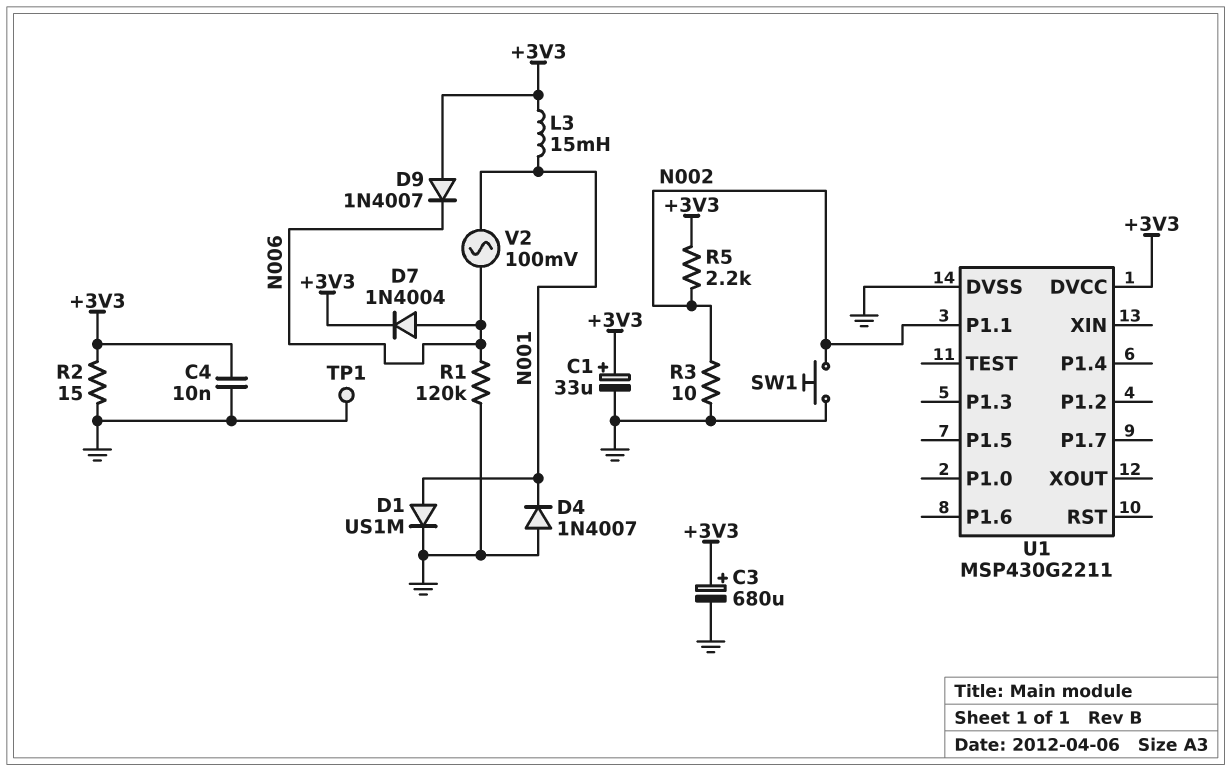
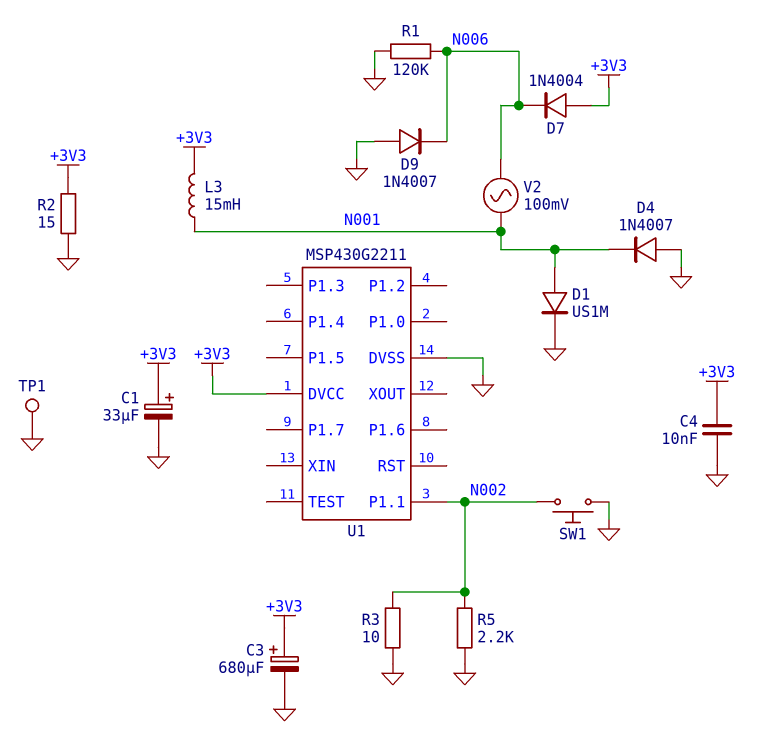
D7: diode 1N4004 (A N006, K +3V3) -> diode 1N4004 (A +3V3, K N006)
D9: diode 1N4007 (A +3V3, K N006) -> diode 1N4007 (A GND, K N006)
R5: 2.2k (+3V3, N002) -> 2.2k (GND, N002)

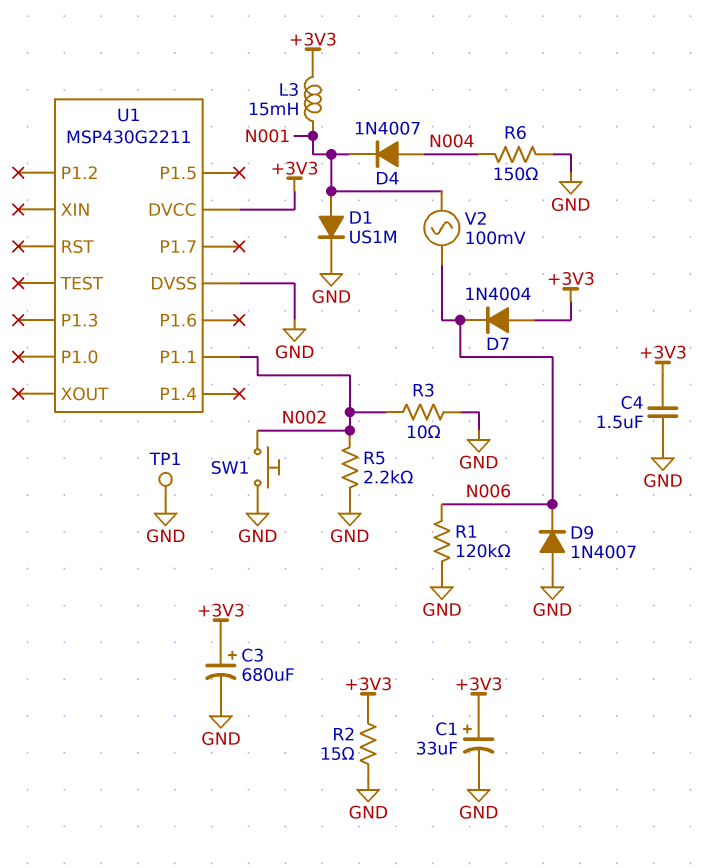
C4: 10nF (+3V3, GND) -> 1.5uF (+3V3, GND)
D4: diode 1N4007 (A GND, K N001) -> diode 1N4007 (A N004, K N001)
R6: none -> 150 (GND, N004)

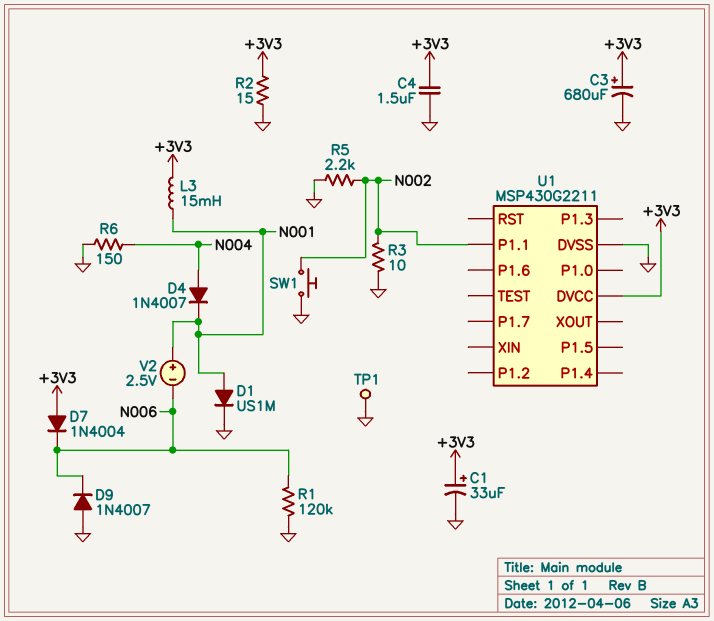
V2: AC 100mV (N001, N006) -> 2.5V (plus N001, minus N006)

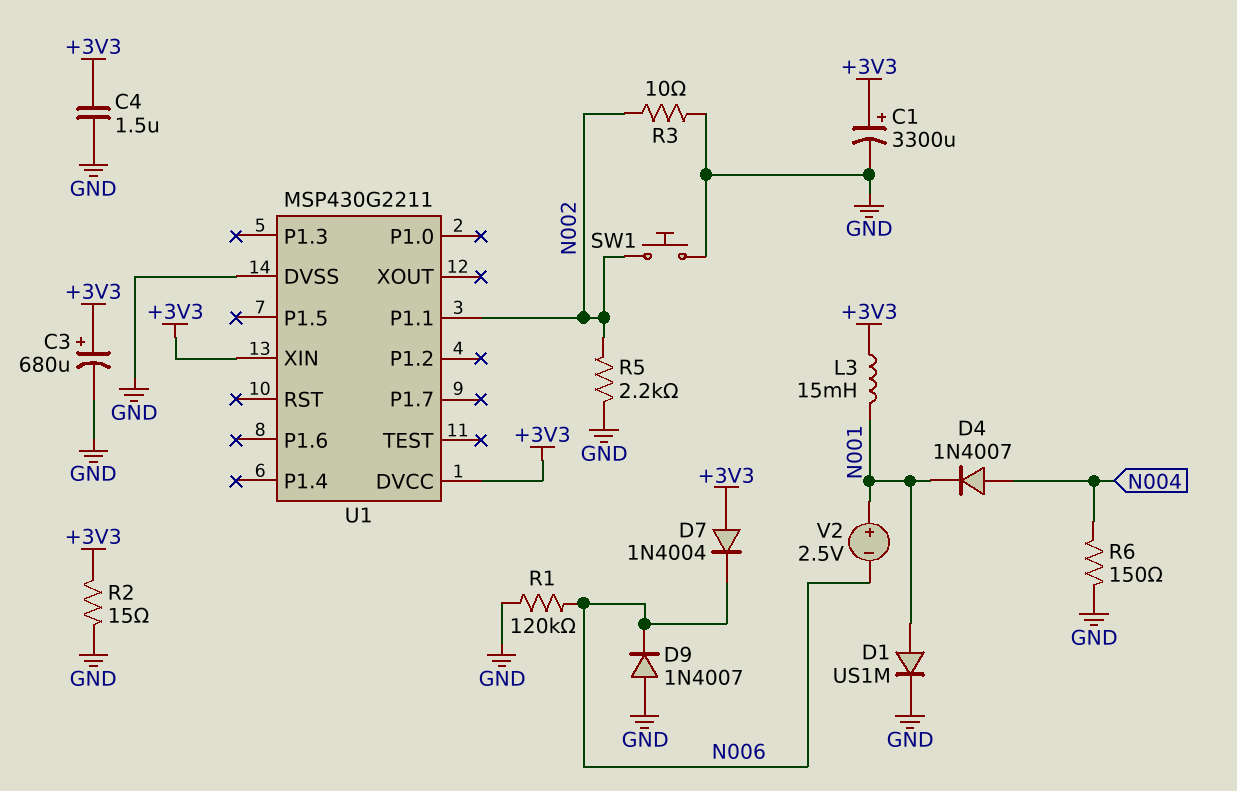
C1: 33uF (plus +3V3, minus GND) -> 3300uF (plus +3V3, minus GND)
TP1: test point (GND) -> none
U1 pin XIN: none -> +3V3

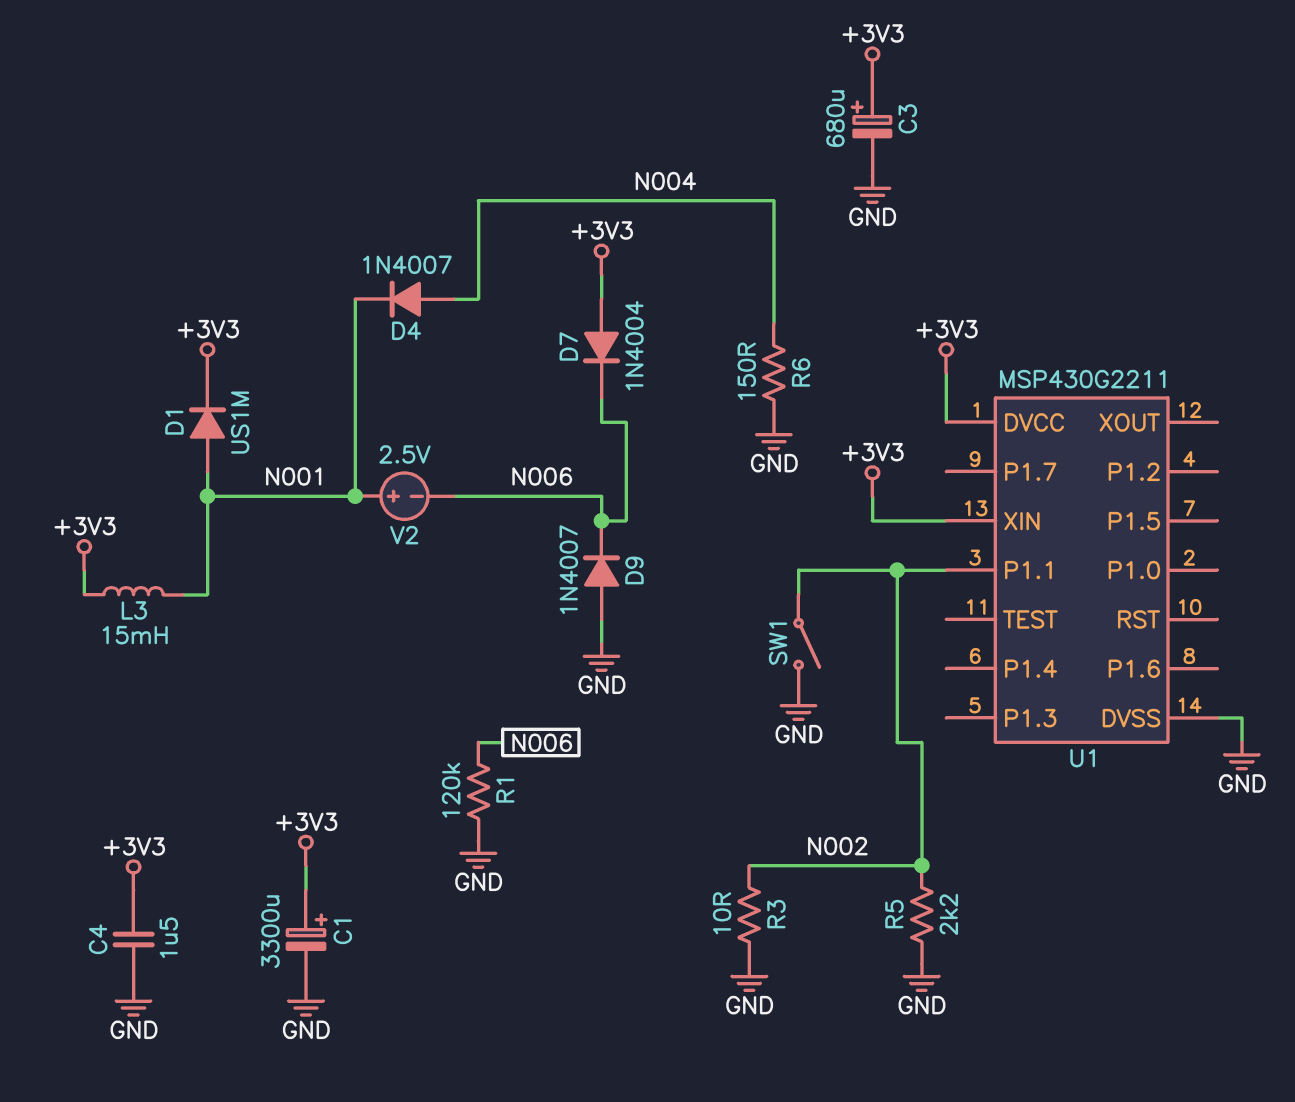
D1: diode US1M (A N001, K GND) -> diode US1M (A N001, K +3V3)
R2: 15 (+3V3, GND) -> none
SW1: button (GND, N002) -> switch (GND, N002)

